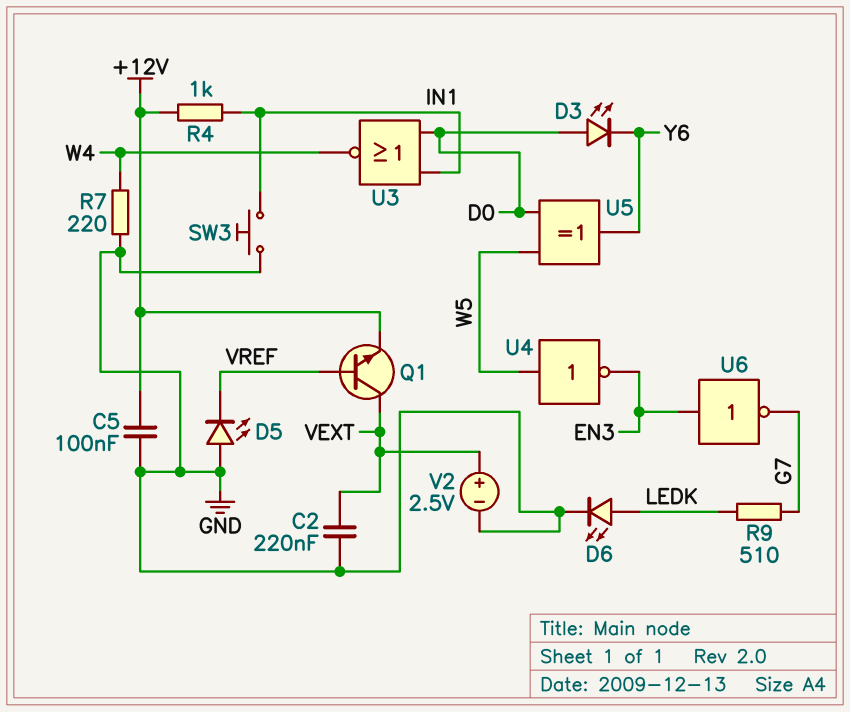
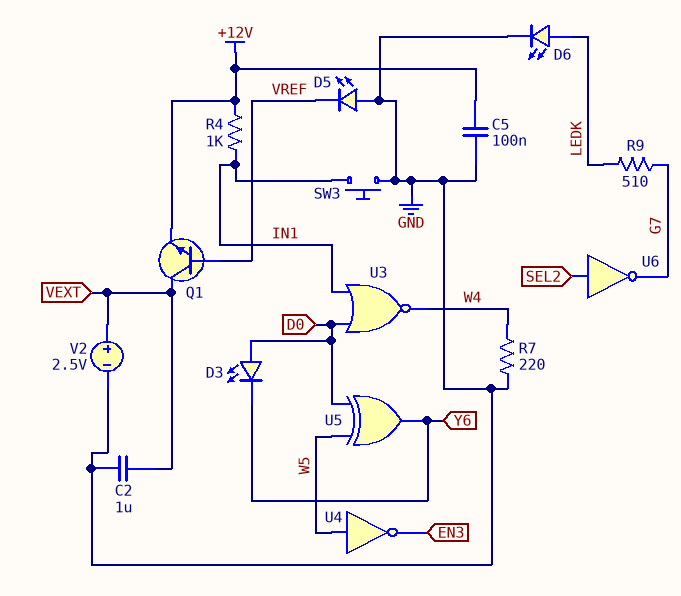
C2: 220nF (GND, VEXT) -> 1uF (GND, VEXT)
U6: NOT (in EN3, out G7) -> NOT (in SEL2, out G7)

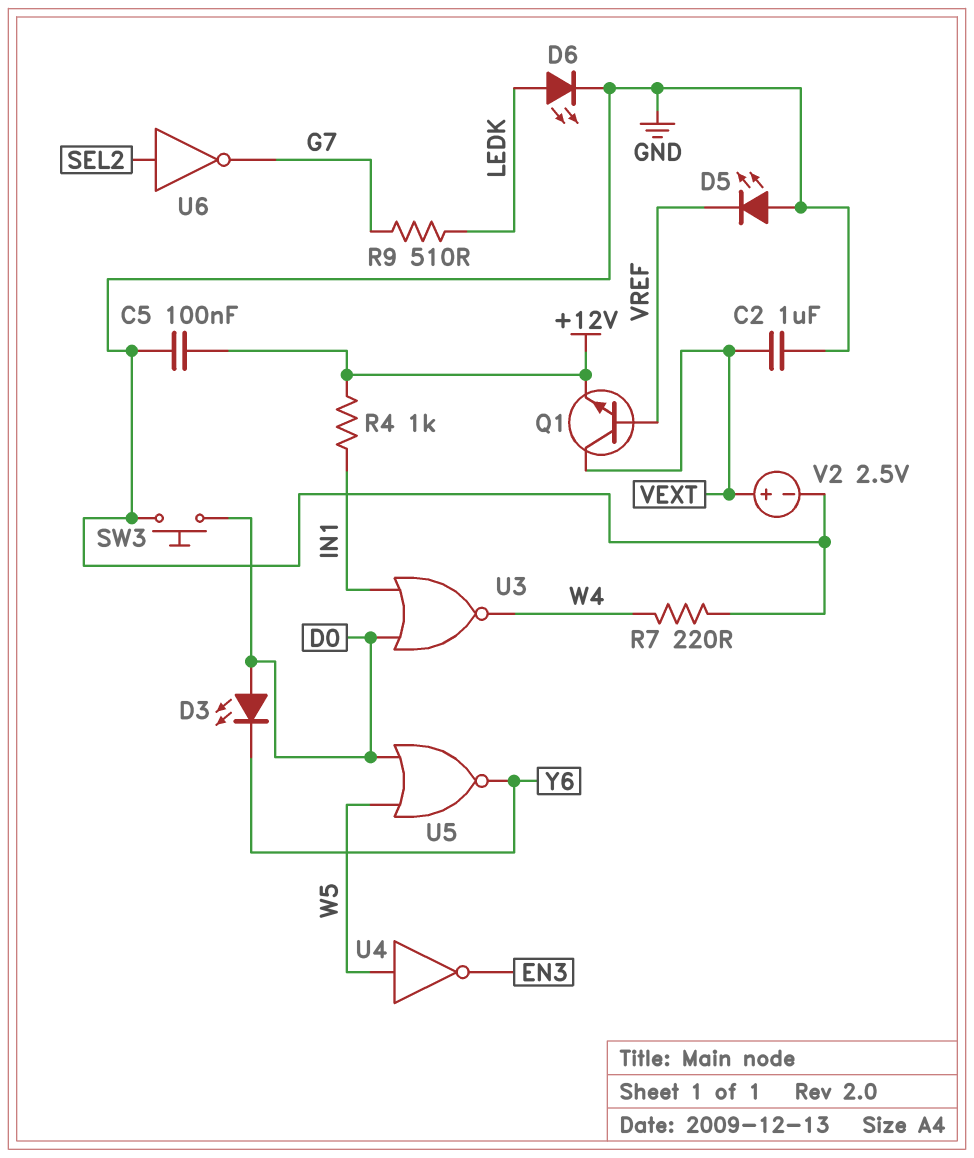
SW3: button (GND, IN1) -> button (D0, GND)
U5: XOR (in D0, in W5, out Y6) -> NOR (in D0, in W5, out Y6)

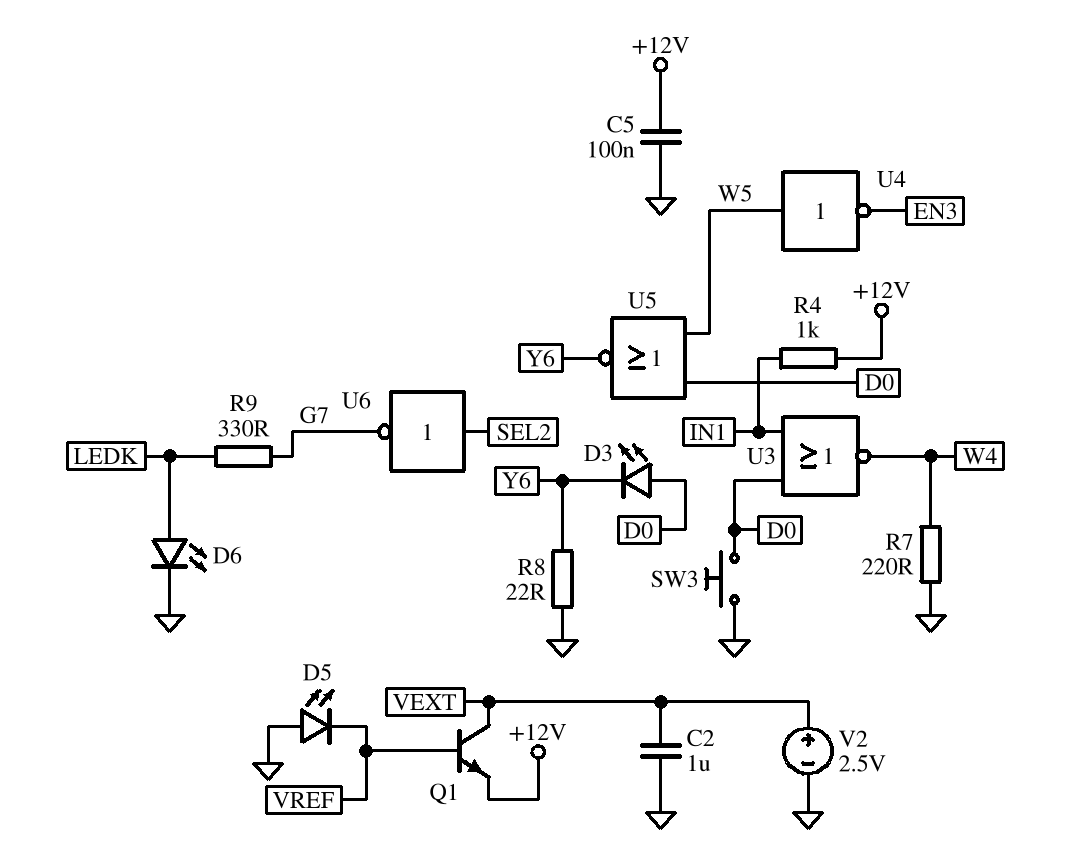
R8: none -> 22 (GND, Y6)
R9: 510 (G7, LEDK) -> 330 (G7, LEDK)

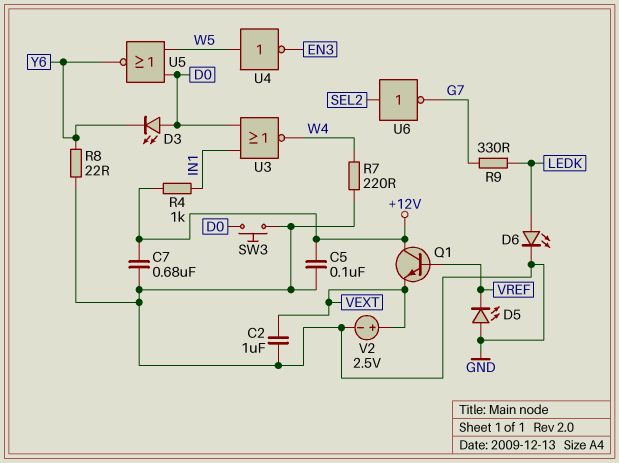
C7: none -> 680nF (+12V, GND)
Q1: NPN (B VREF, C VEXT, E +12V) -> NPN (B VREF, C +12V, E VEXT)

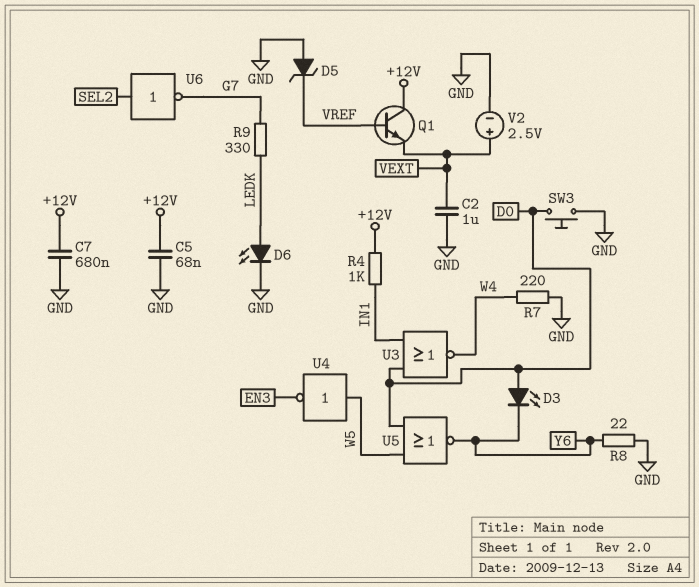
C5: 100nF (+12V, GND) -> 68nF (+12V, GND)
D5: LED (A GND, K VREF) -> zener (A GND, K VREF)

